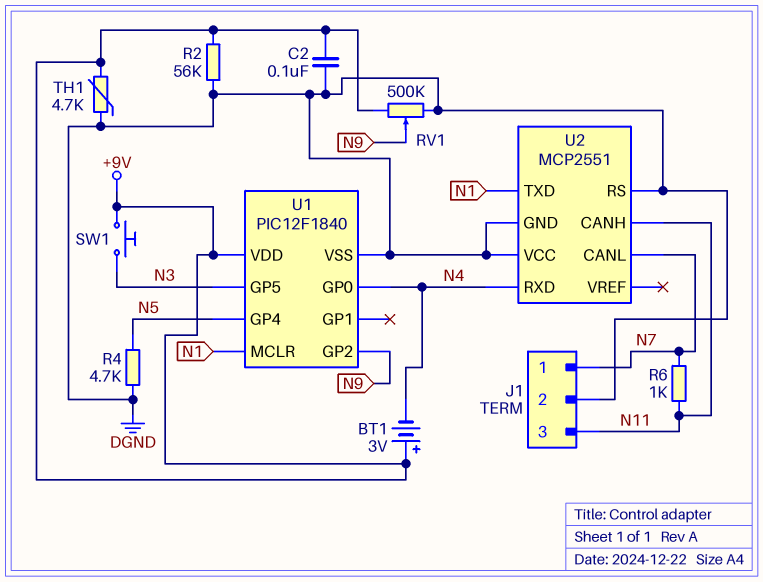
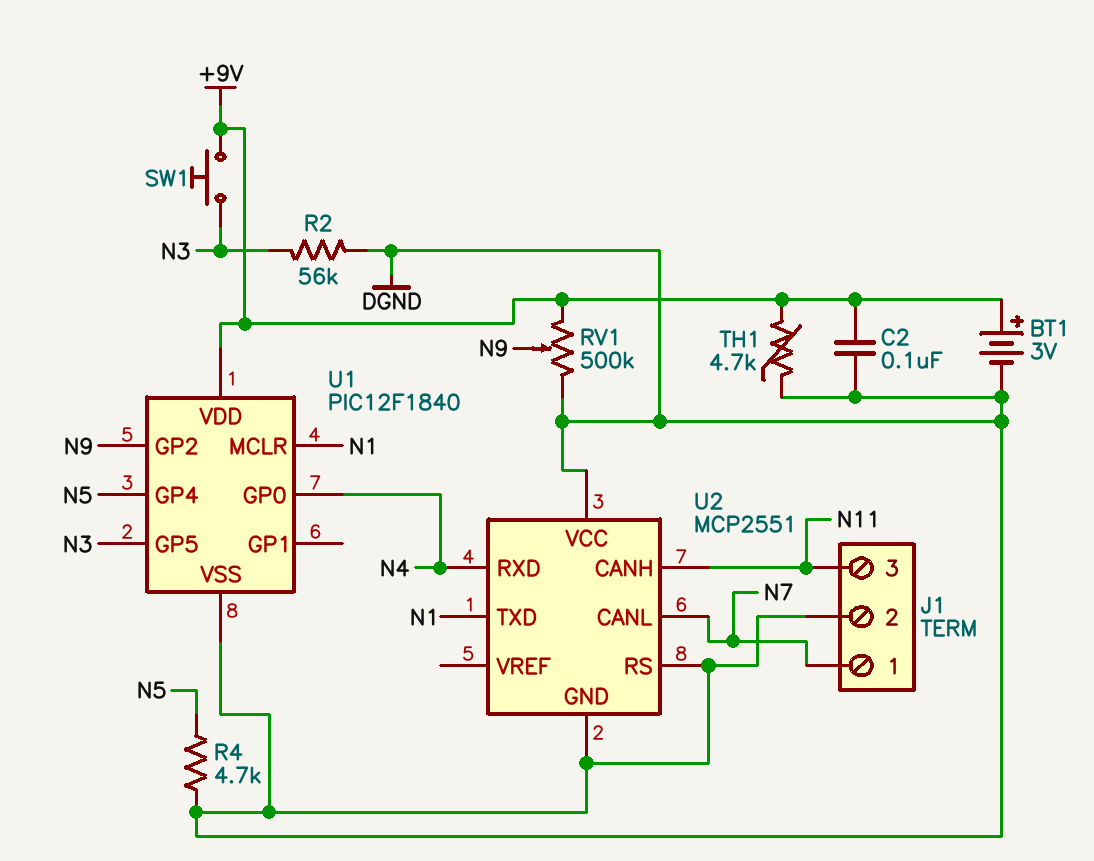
BT1: 3V (plus +9V, minus N4) -> 3V (plus +9V, minus DGND)
R2: 56k (+9V, DGND) -> 56k (DGND, N3)
R6: 1k (N7, N11) -> none

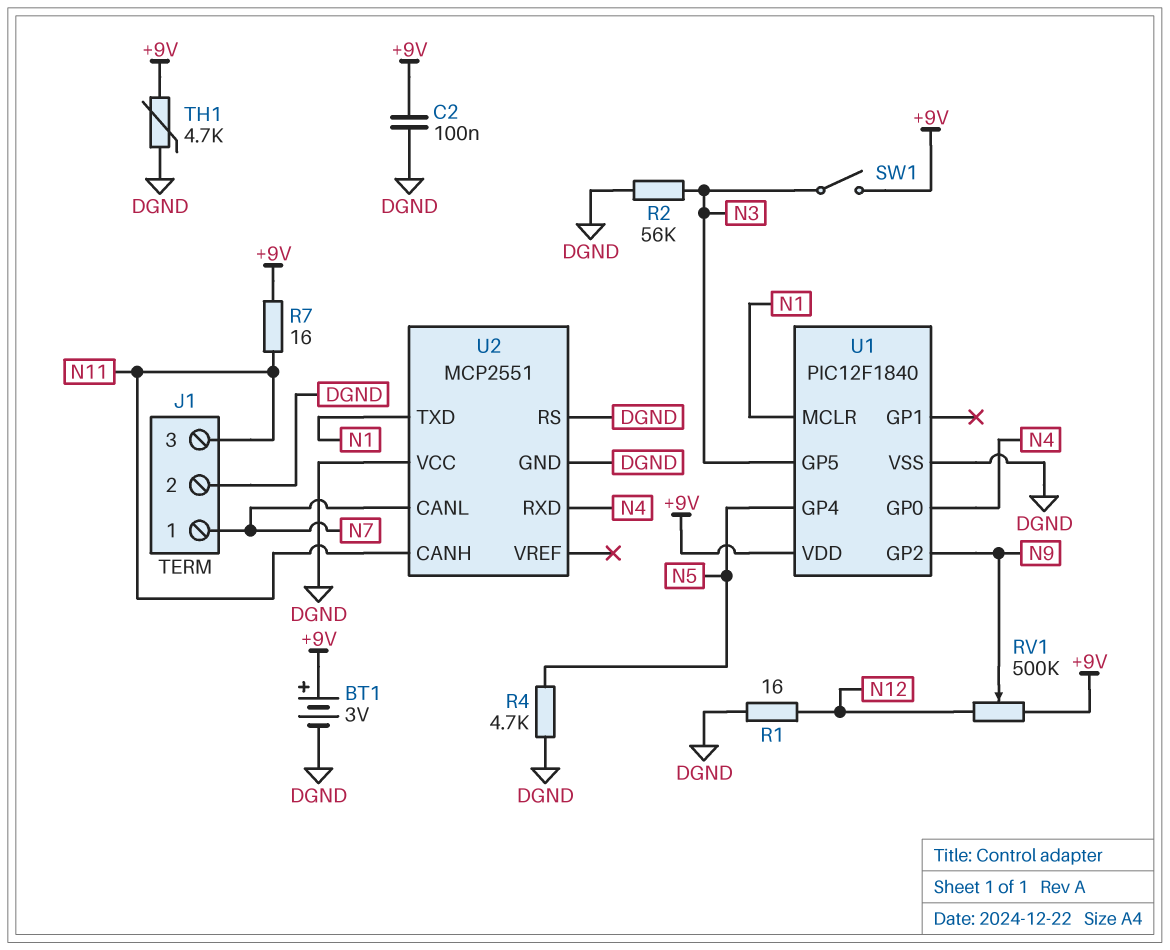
R1: none -> 16 (DGND, N12)
R7: none -> 16 (+9V, N11)
RV1: 500k (+9V, DGND, wiper N9) -> 500k (+9V, N12, wiper N9)
SW1: button (+9V, N3) -> switch (+9V, N3)

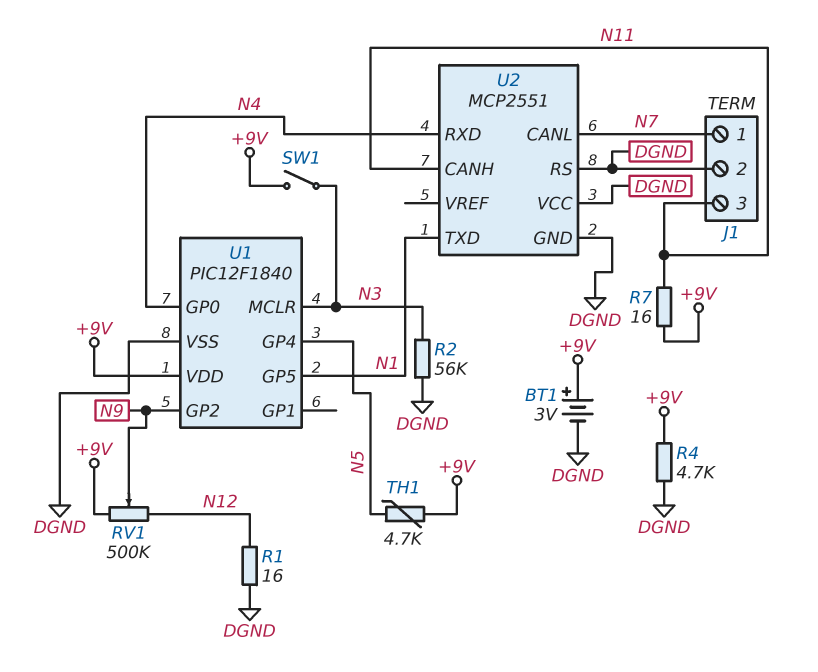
C2: 100nF (+9V, DGND) -> none
R4: 4.7k (DGND, N5) -> 4.7k (+9V, DGND)
TH1: 4.7k (+9V, DGND) -> 4.7k (+9V, N5)
U1 pin GP5: N3 -> N1
U1 pin MCLR: N1 -> N3

